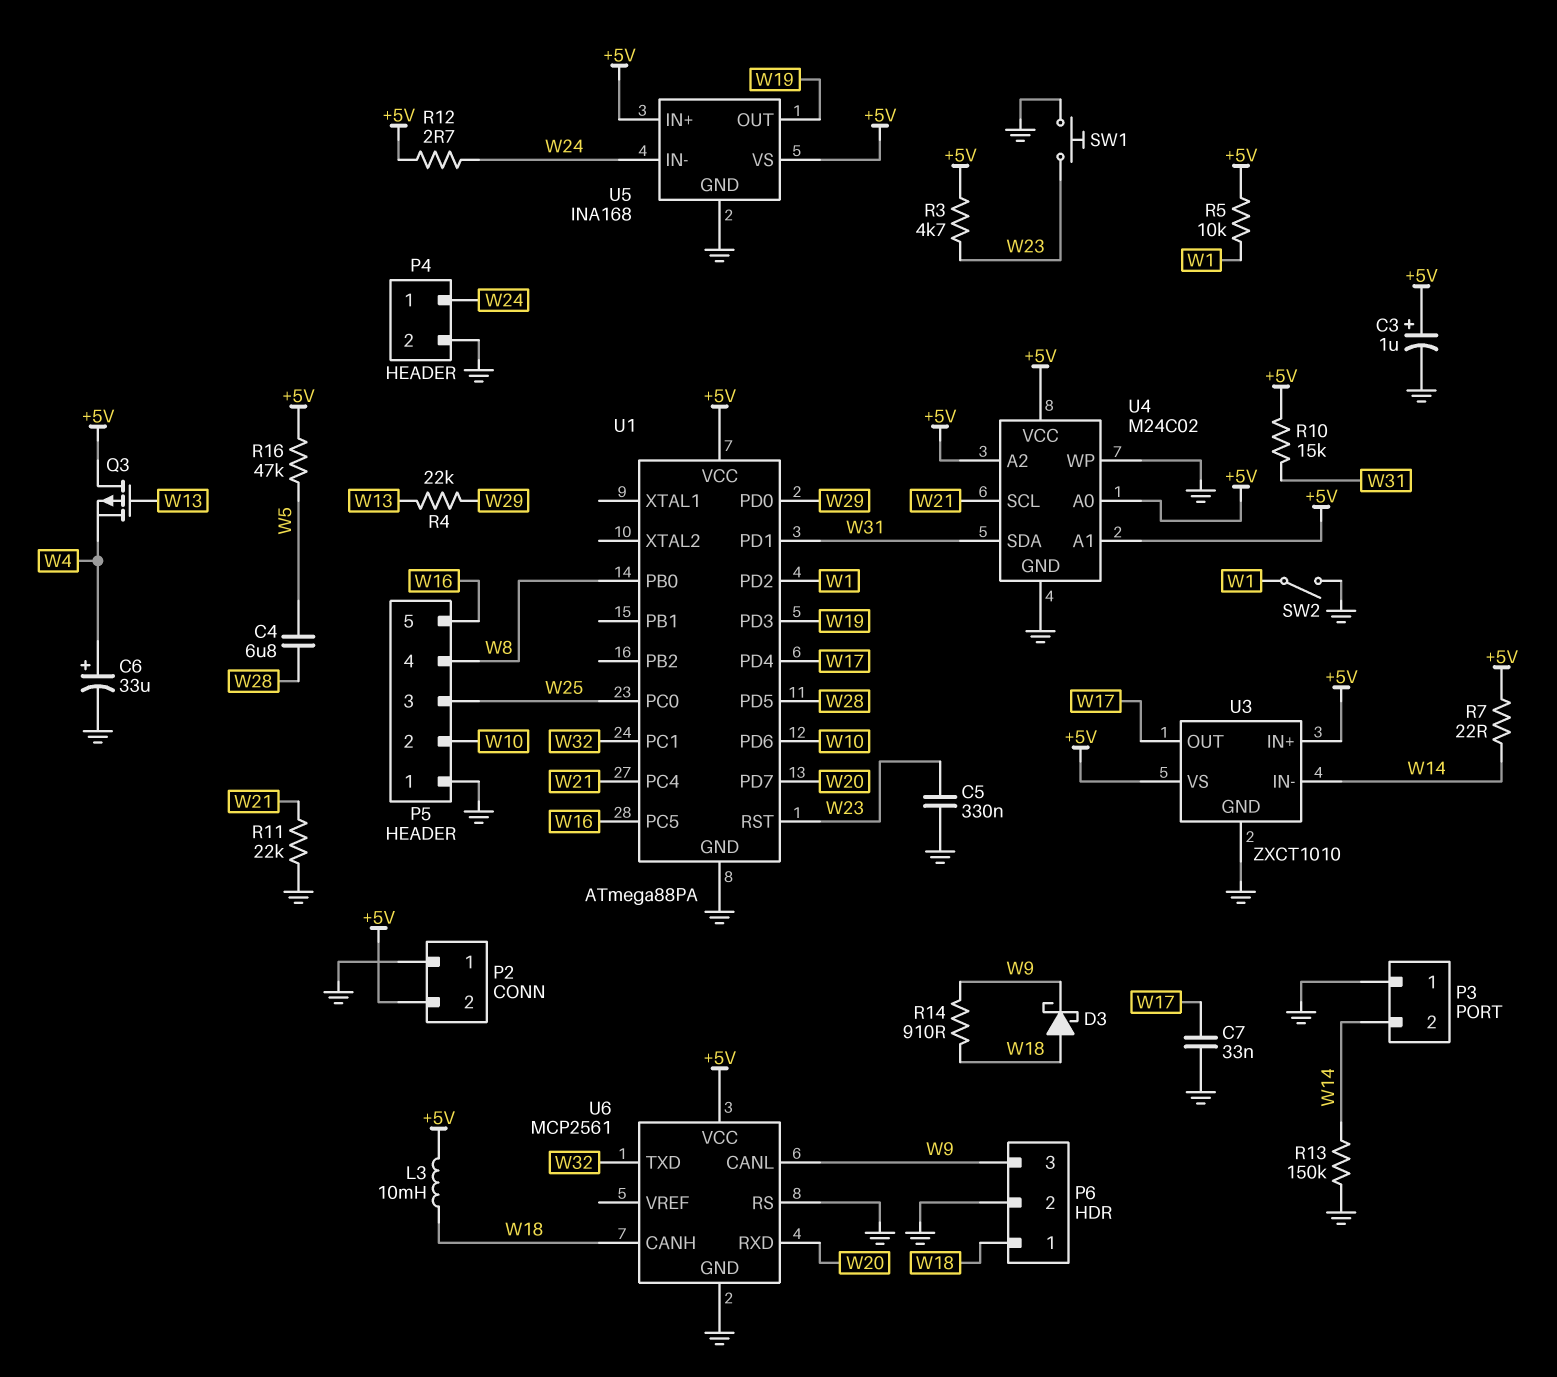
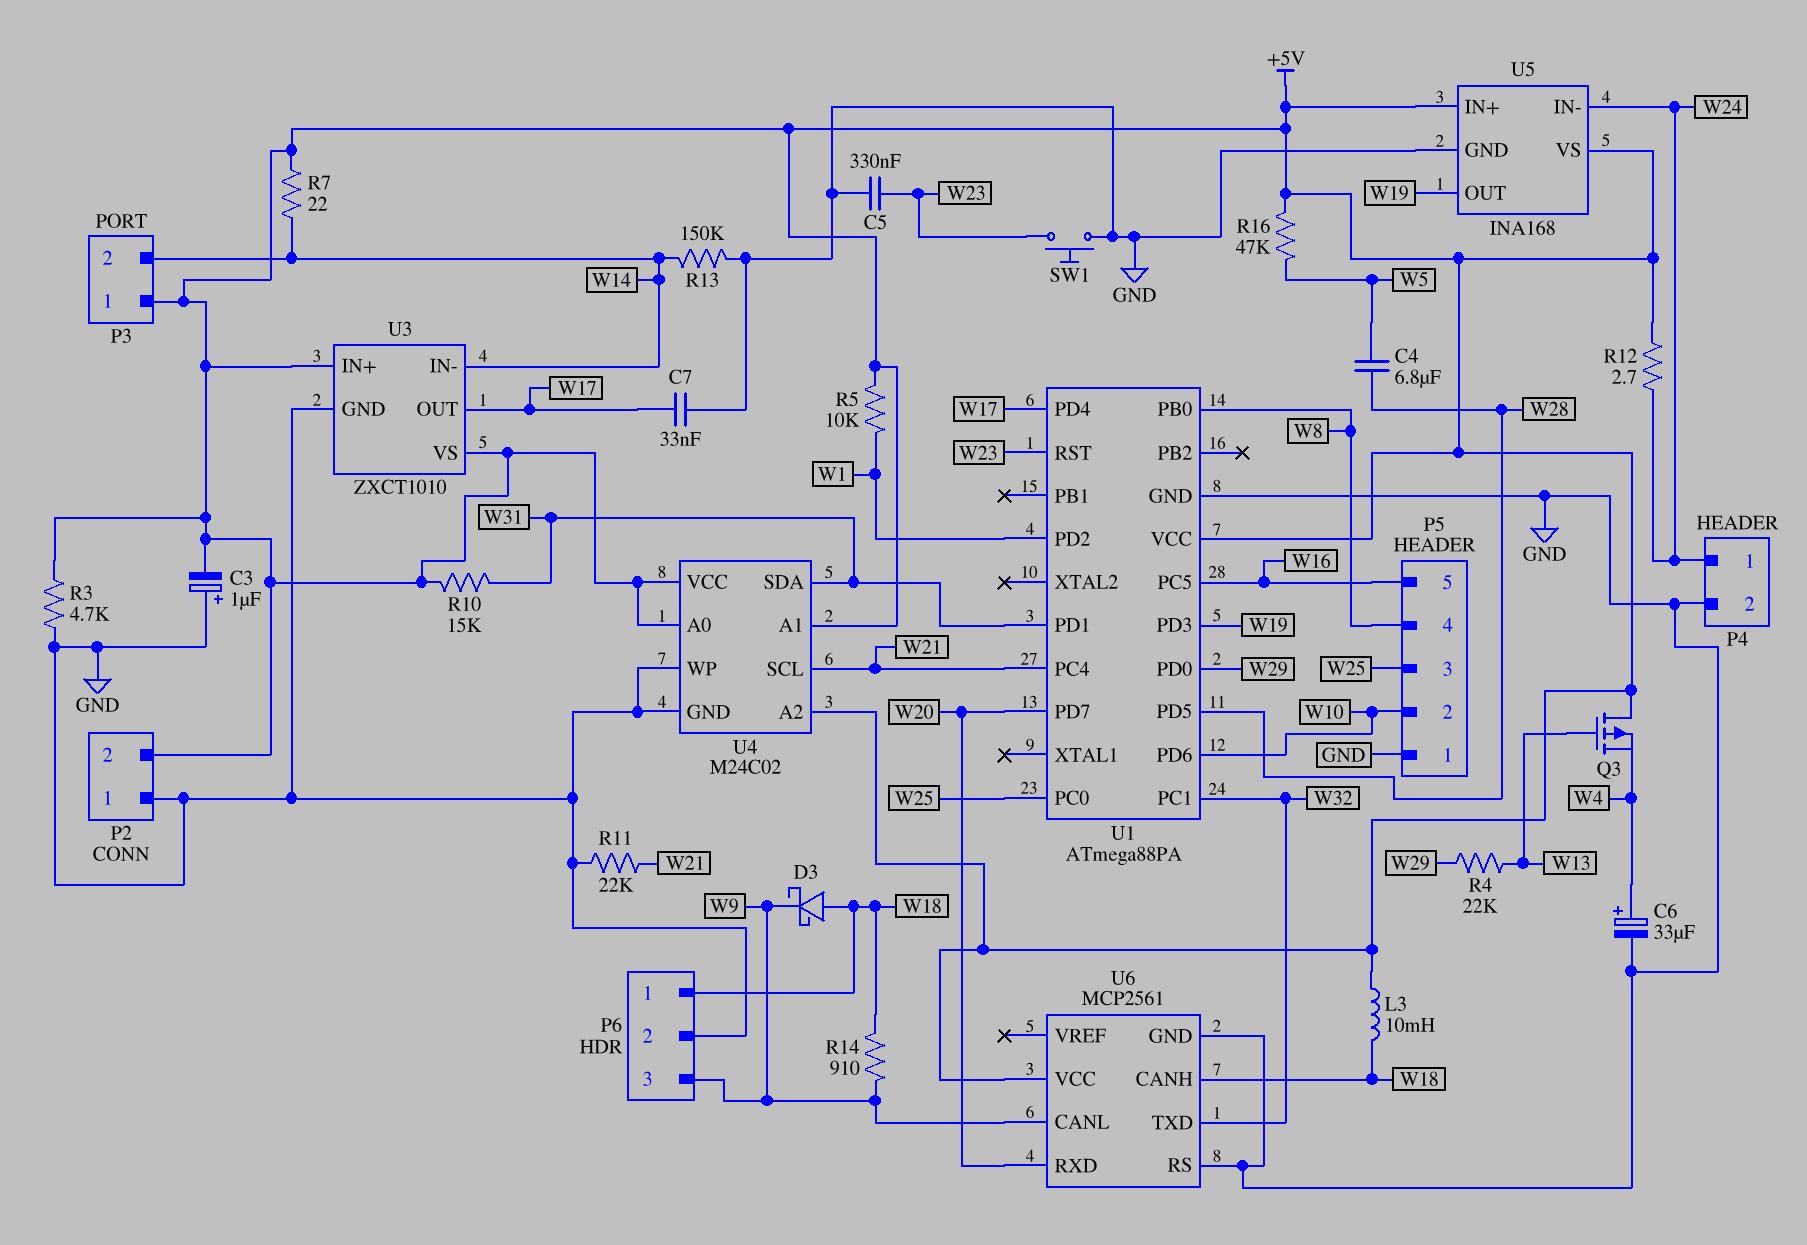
C3: 1uF (plus +5V, minus GND) -> 1uF (plus GND, minus +5V)
P3 pin 1: GND -> +5V
R3: 4.7k (+5V, W23) -> 4.7k (+5V, GND)
SW2: switch (GND, W1) -> none

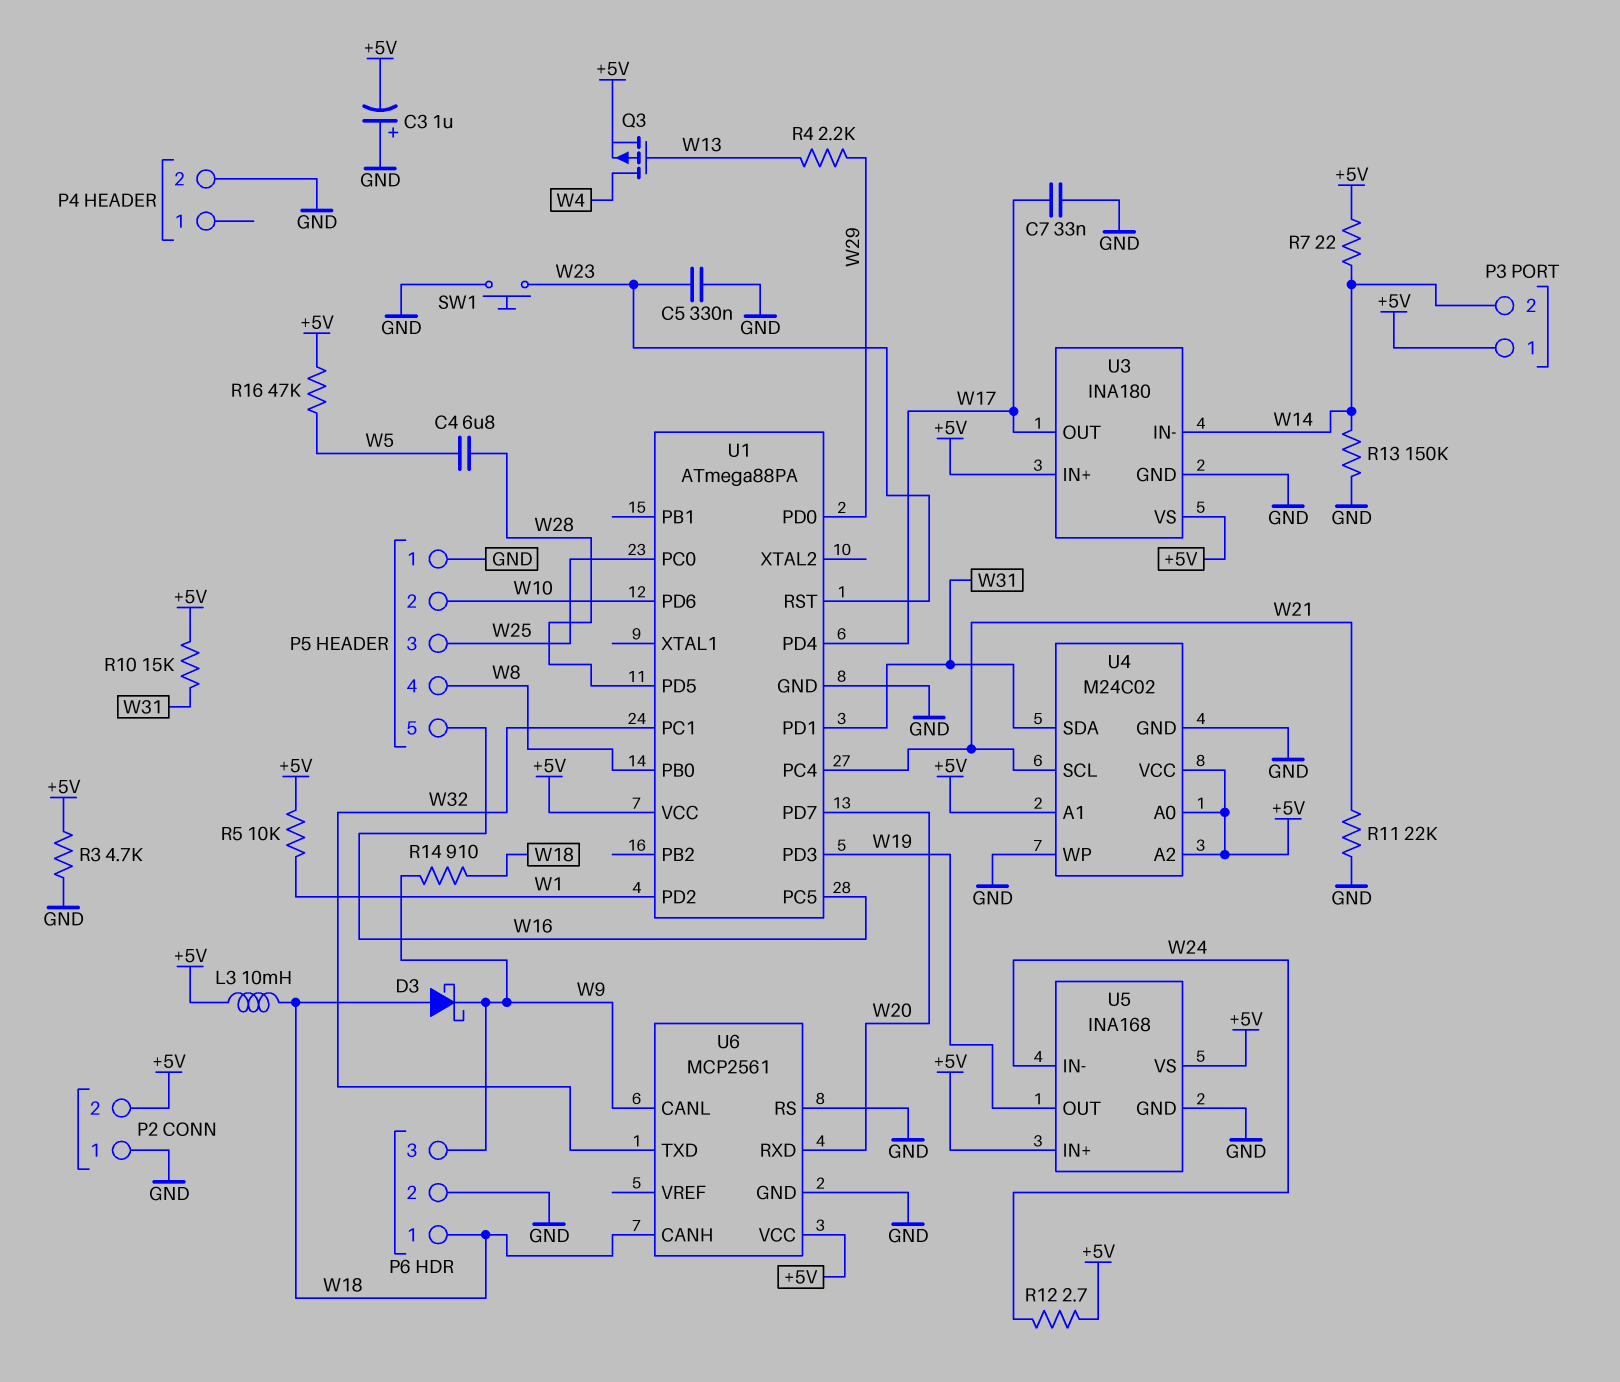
C6: 33uF (plus W4, minus GND) -> none
P4 pin 1: W24 -> none
Q3: PMOS (G W13, D +5V, S W4) -> PMOS (G W13, D W4, S +5V)
R4: 22k (W13, W29) -> 2.2k (W13, W29)
U3: ZXCT1010 -> INA180

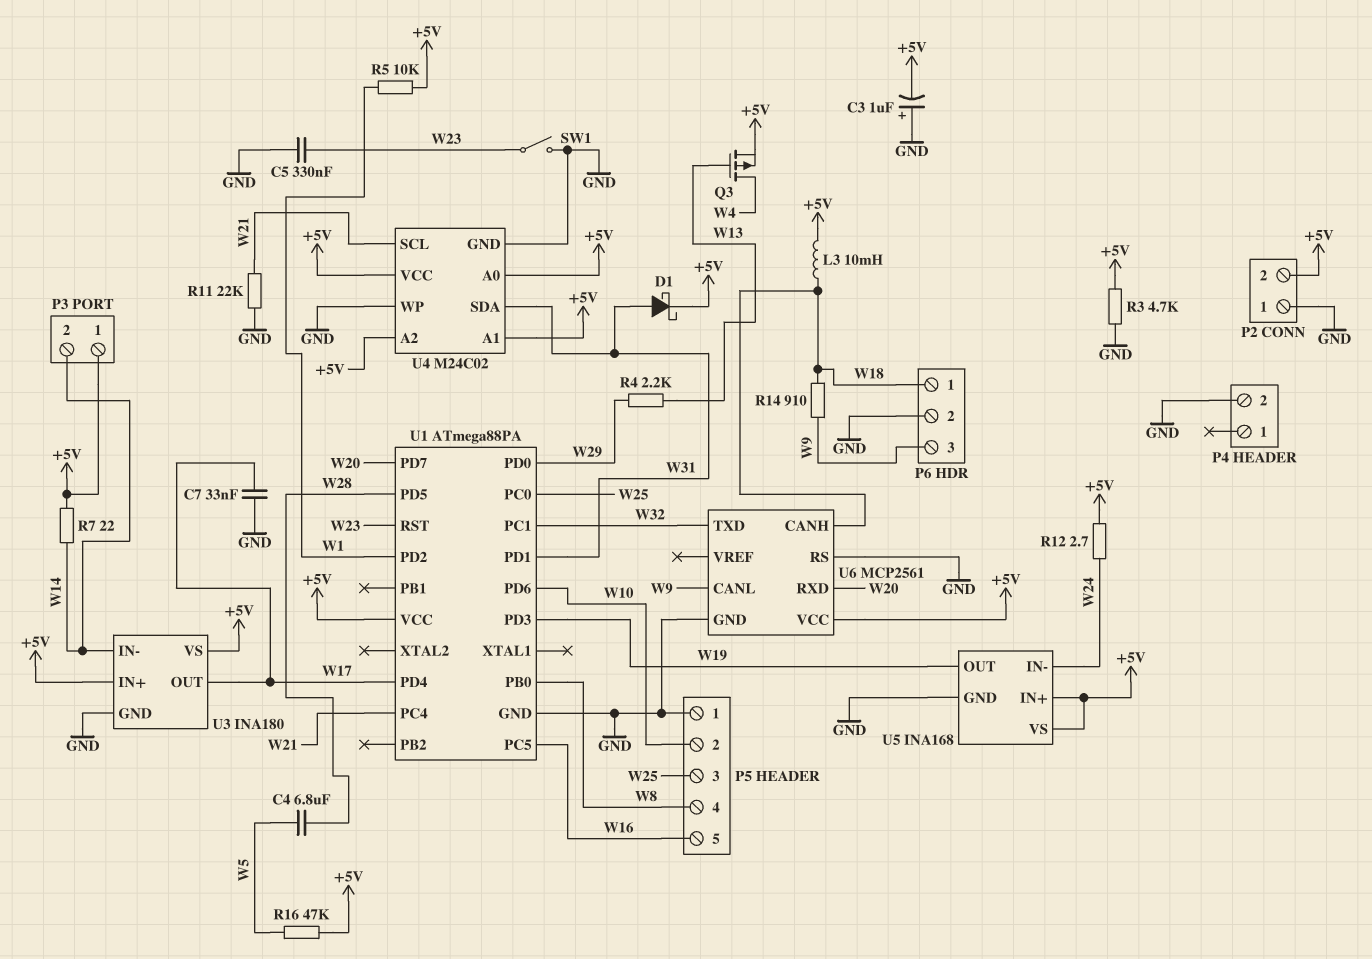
D1: none -> schottky (A W31, K +5V)
D3: schottky (A W18, K W9) -> none
R10: 15k (+5V, W31) -> none
R13: 150k (GND, W14) -> none
SW1: button (GND, W23) -> switch (GND, W23)

